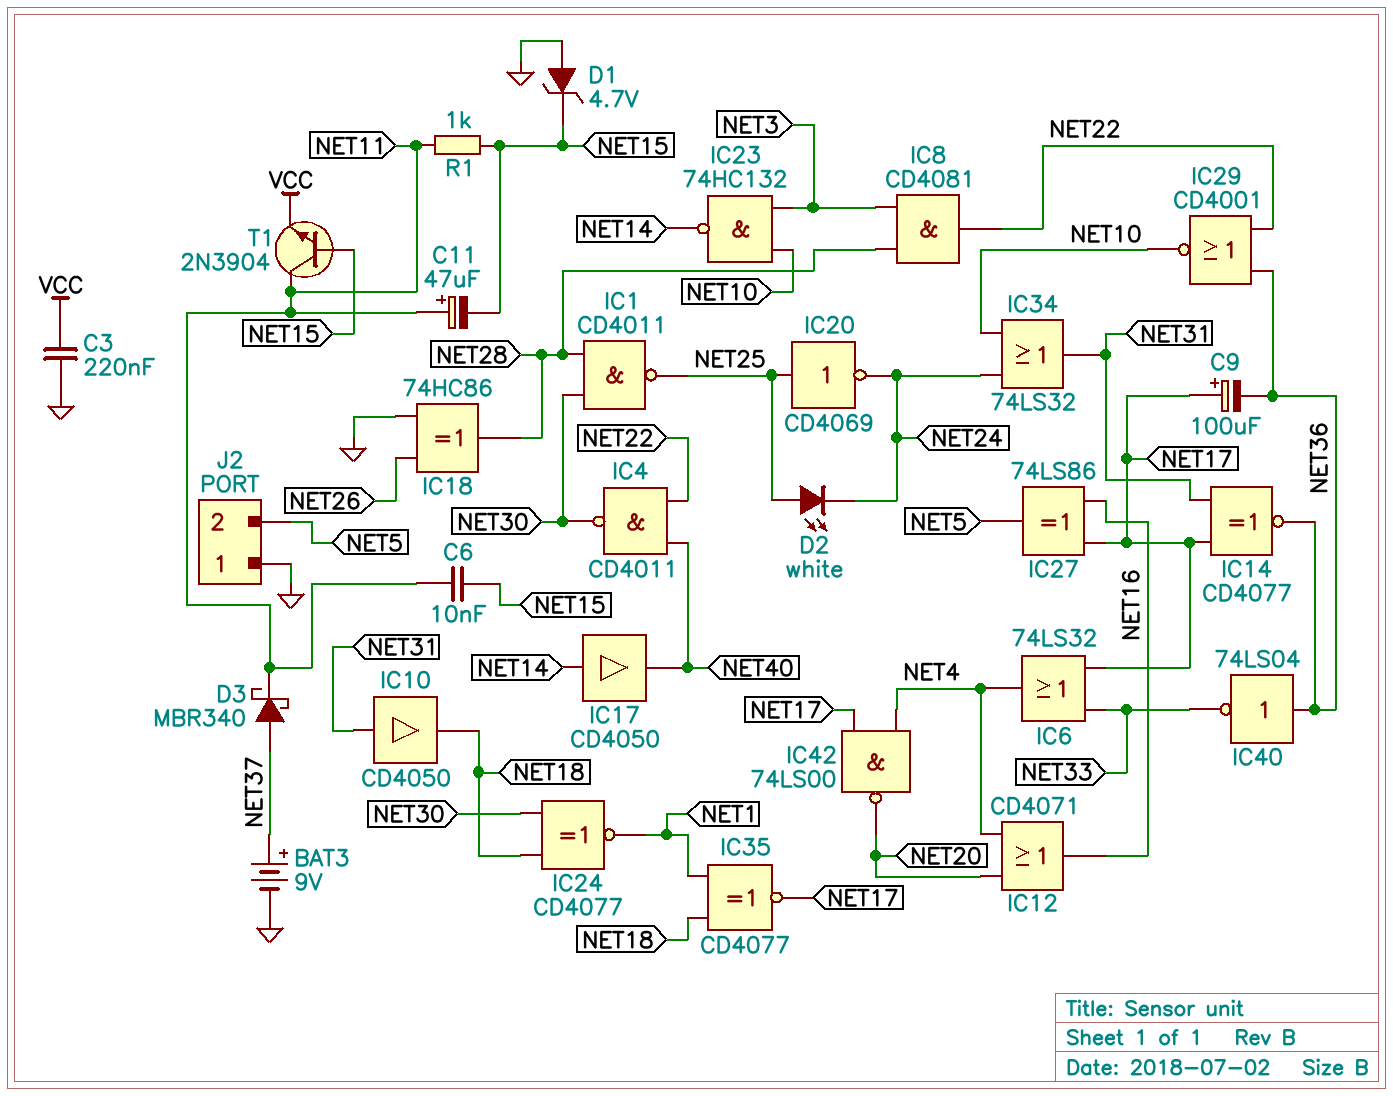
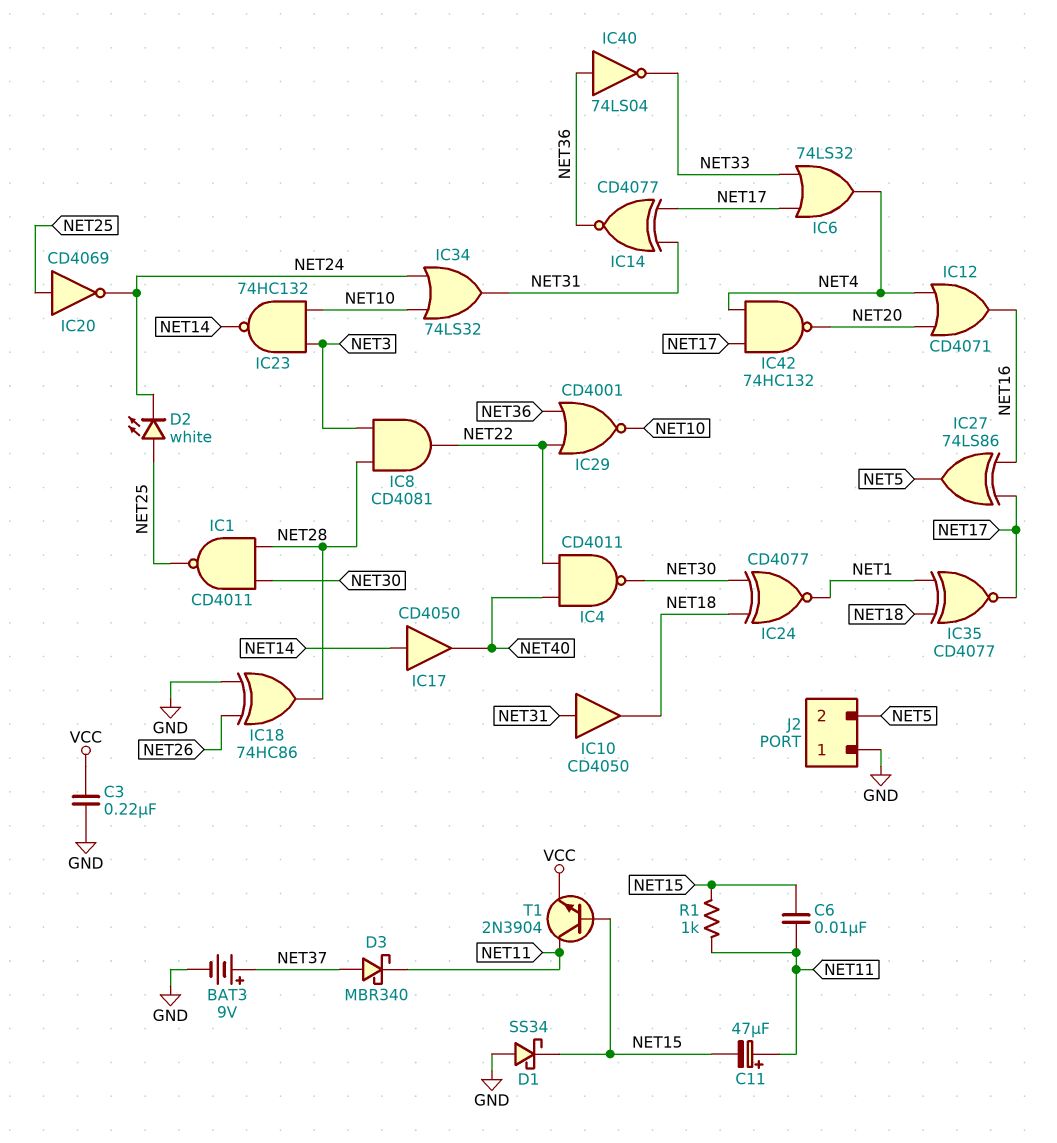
C9: 100uF (plus NET17, minus NET36) -> none
D1: zener 4.7V (A GND, K NET15) -> schottky SS34 (A GND, K NET15)
IC42: NAND 74LS00 (in NET4, in NET17, out NET20) -> NAND 74HC132 (in NET4, in NET17, out NET20)

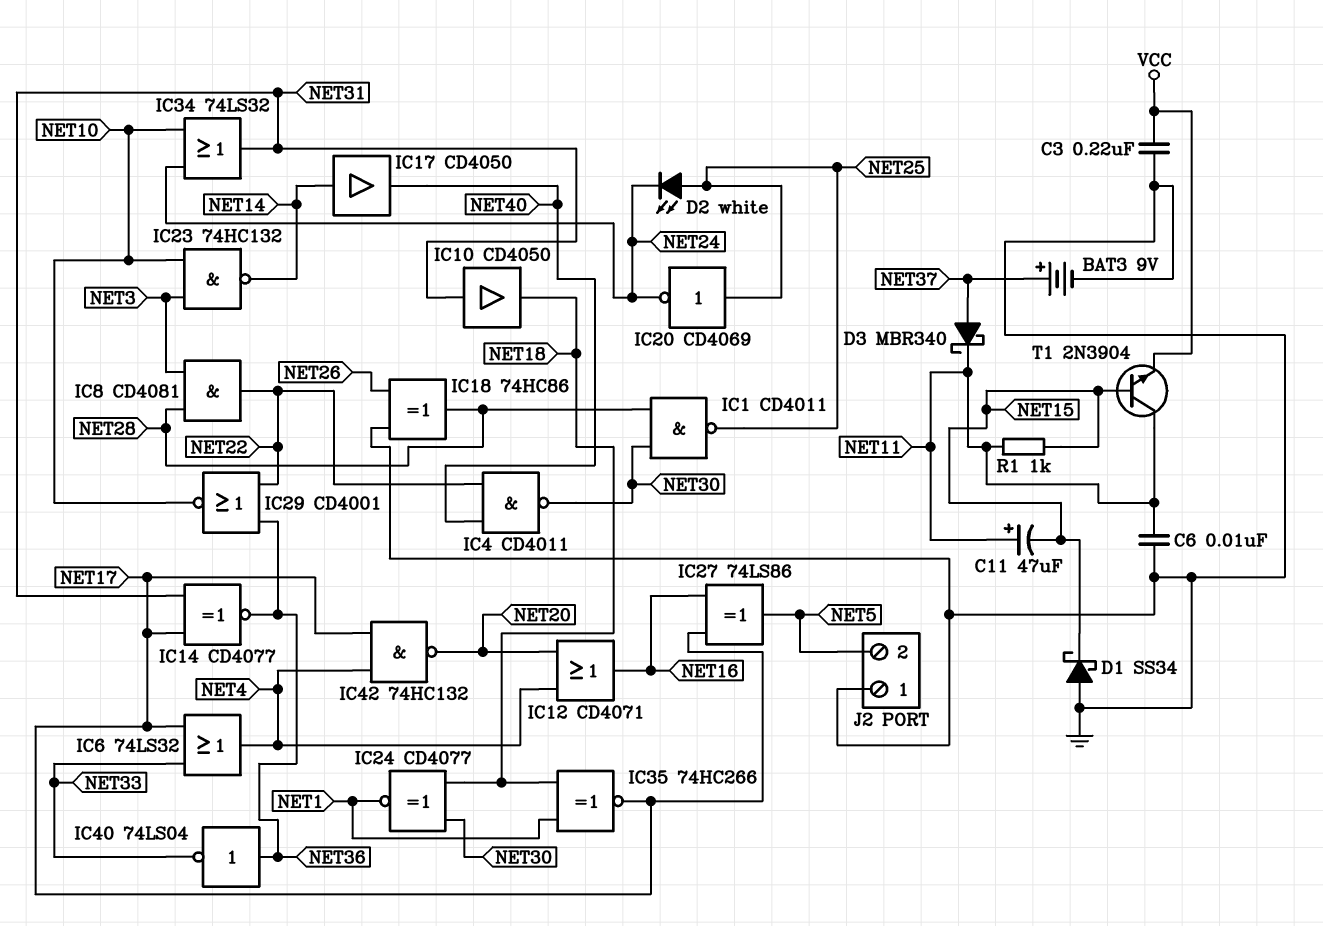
C6: 10nF (NET11, NET15) -> 10nF (GND, NET11)
IC35: XNOR CD4077 (in NET1, in NET18, out NET17) -> XNOR 74HC266 (in NET1, in NET18, out NET17)

